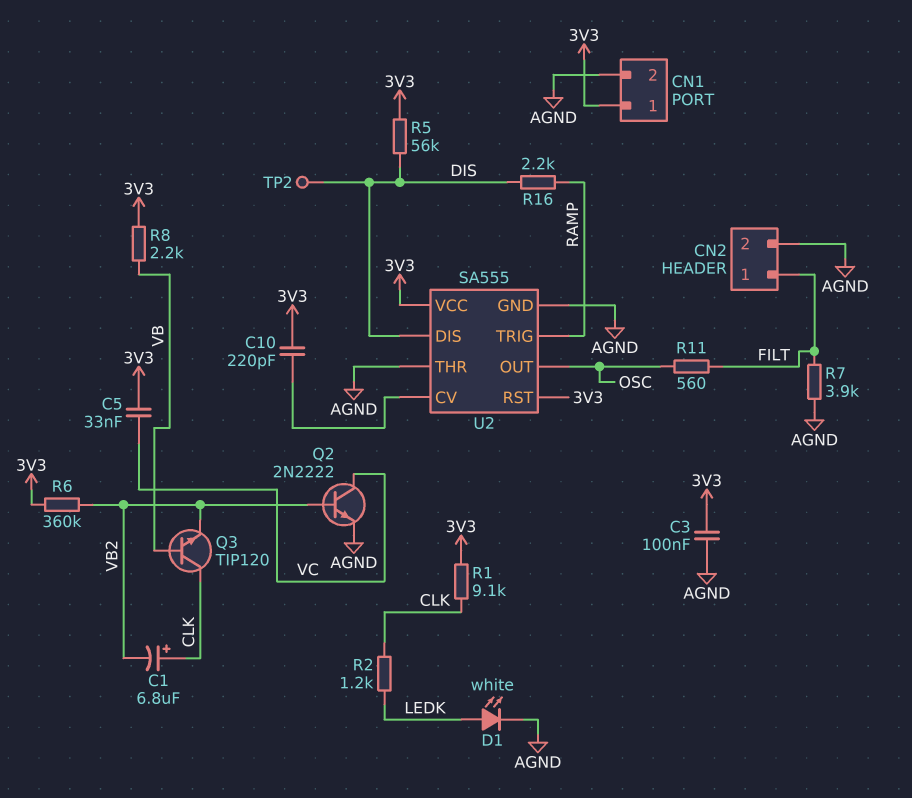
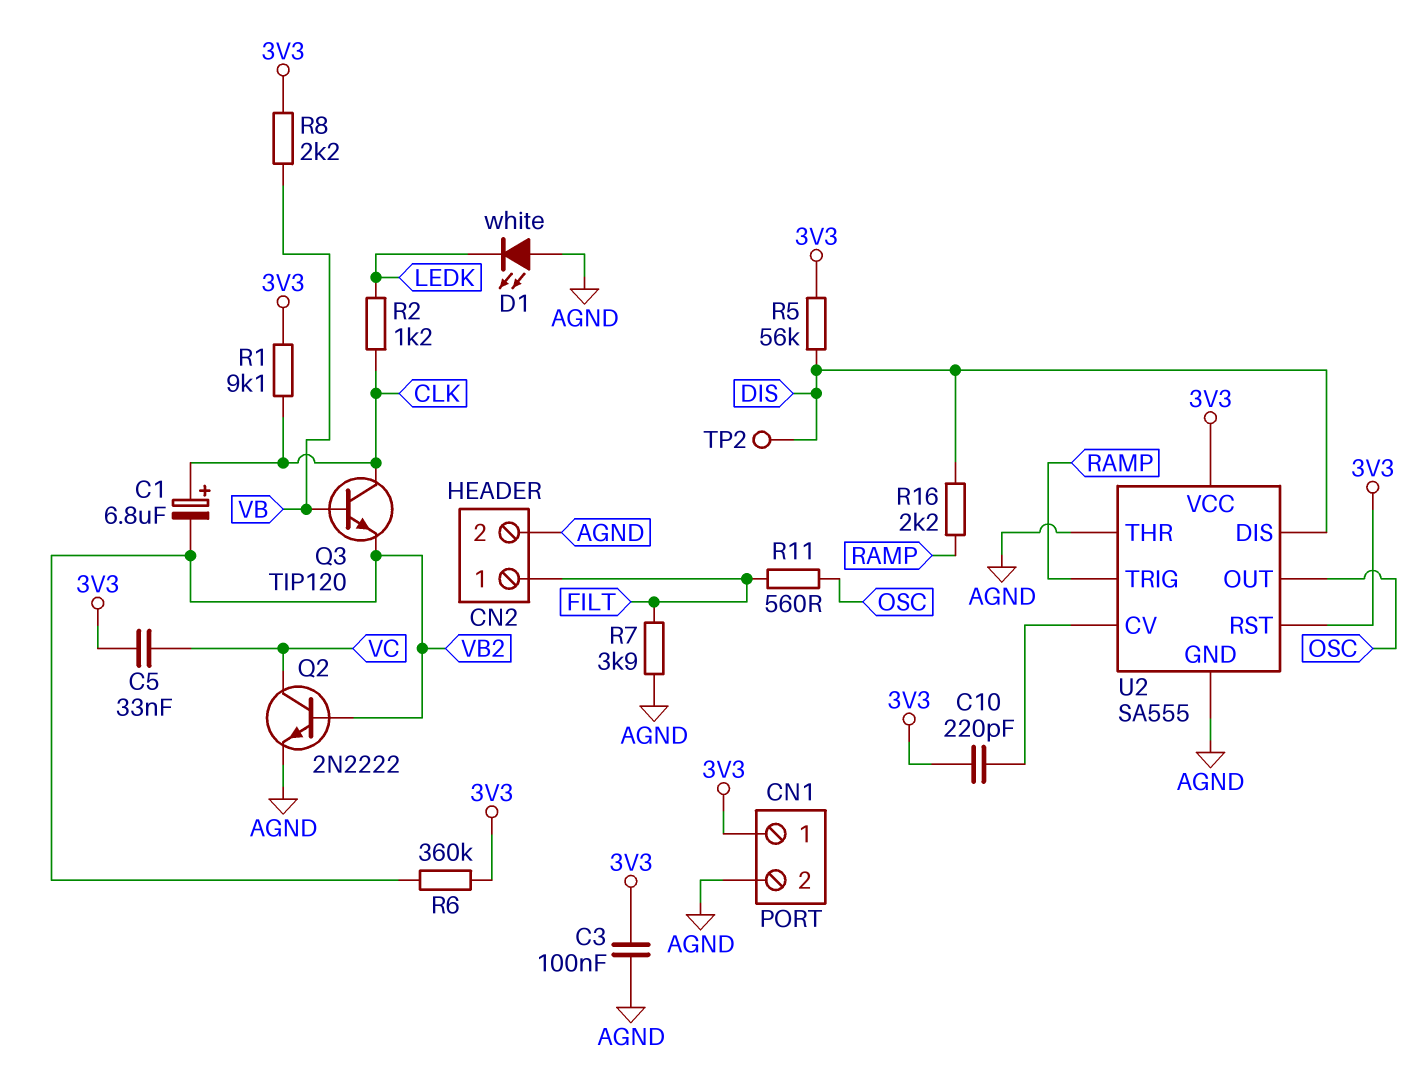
D1: LED white (A LEDK, K AGND) -> LED white (A AGND, K LEDK)

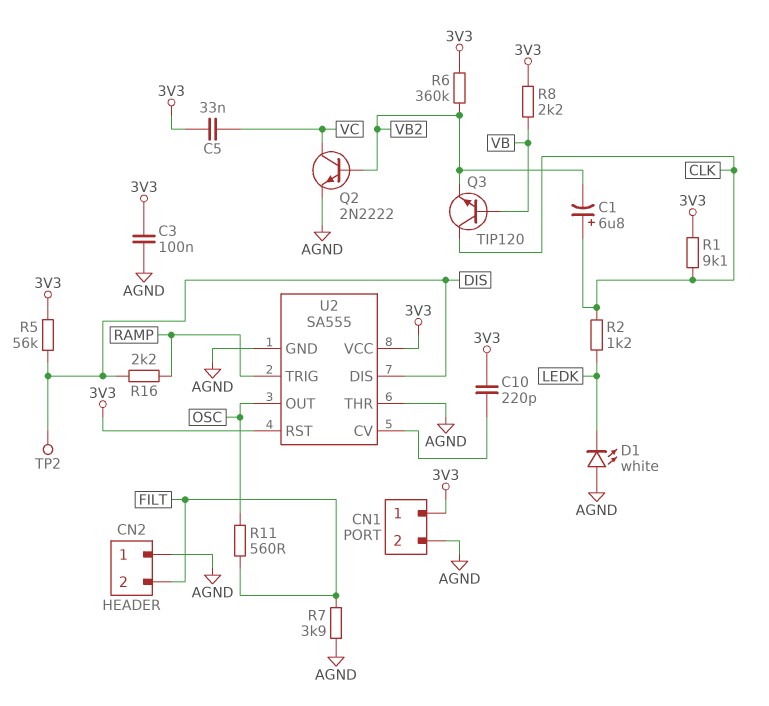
CN2 pin 1: FILT -> AGND
CN2 pin 2: AGND -> FILT

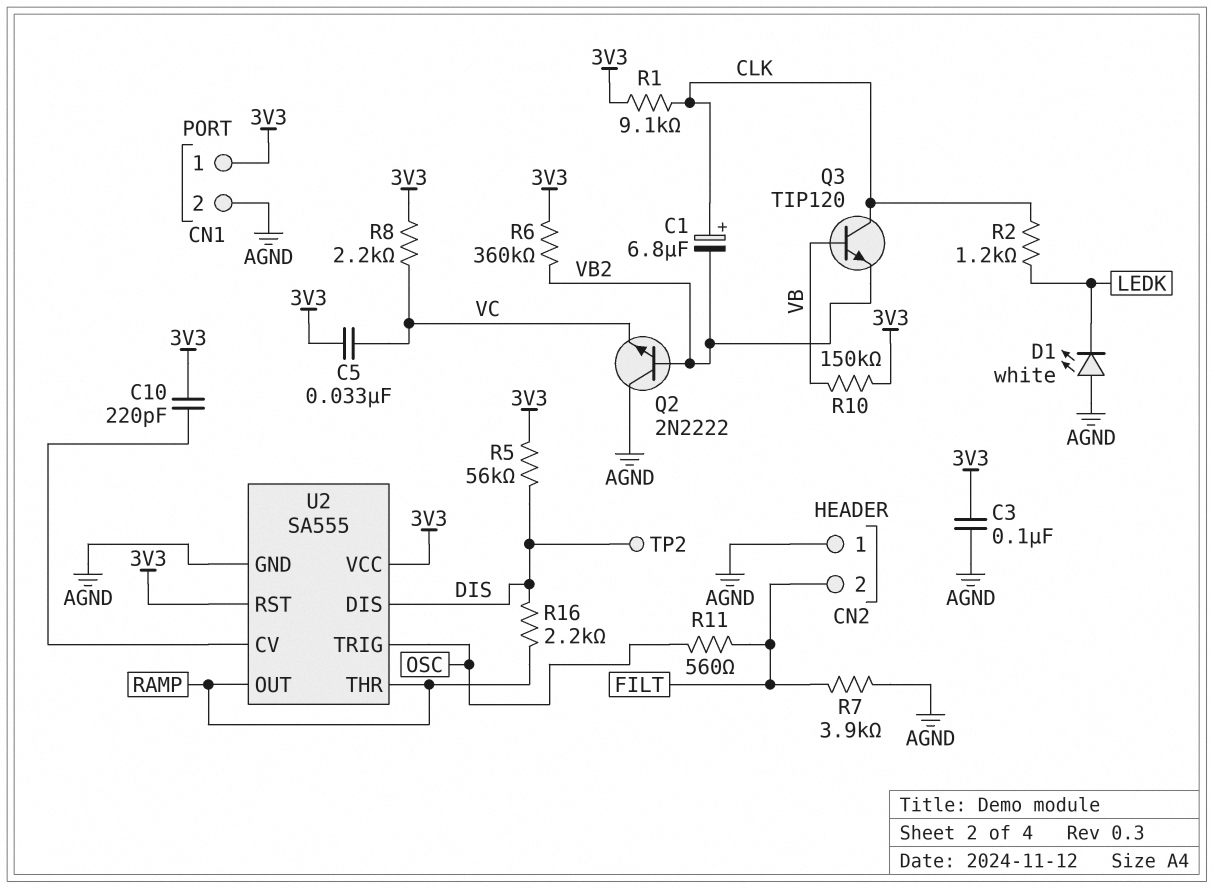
Q2: NPN 2N2222 (B VB2, C VC, E AGND) -> NPN 2N2222 (B VB2, C AGND, E VC)
R8: 2.2k (3V3, VB) -> 2.2k (3V3, VC)
R10: none -> 150k (3V3, VB)
U2 pin OUT: OSC -> RAMP
U2 pin THR: AGND -> RAMP
U2 pin TRIG: RAMP -> OSC

